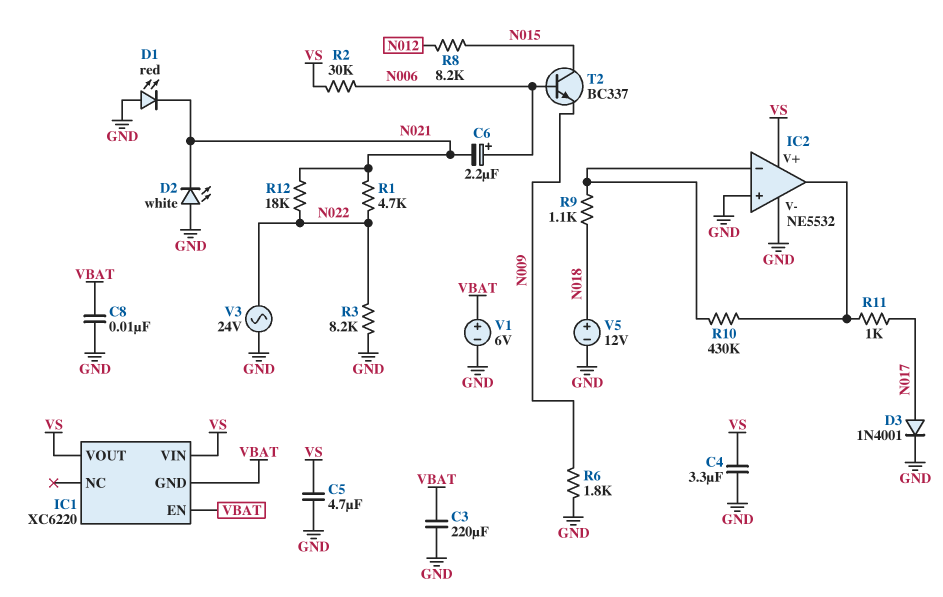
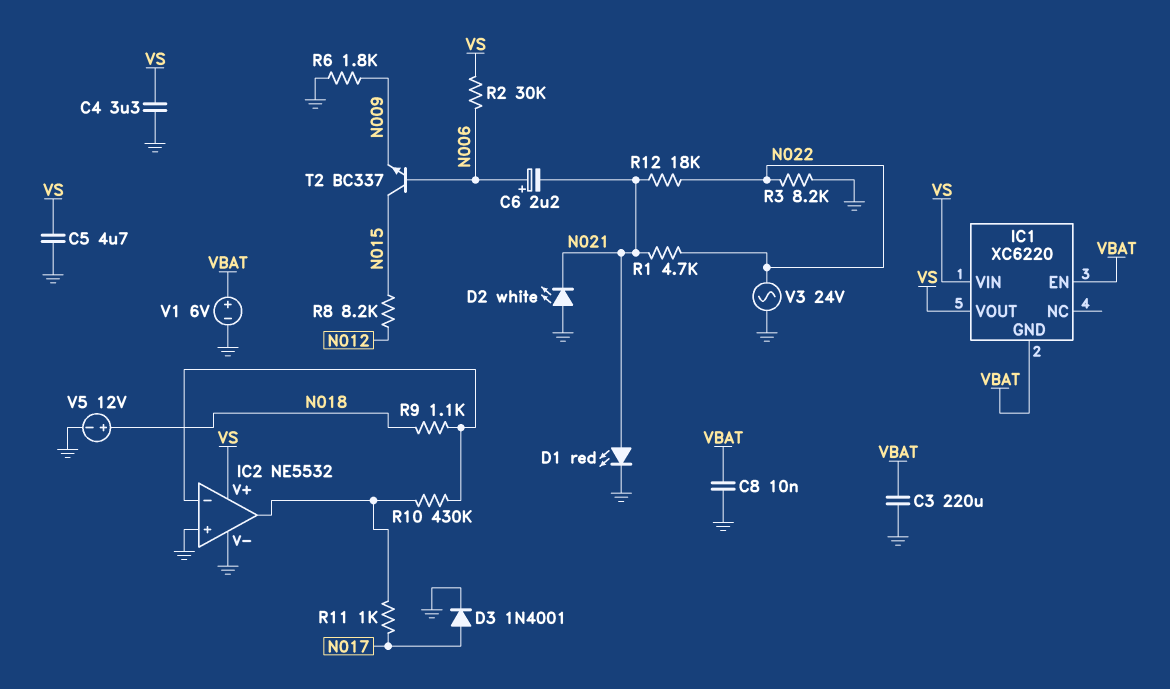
D1: LED red (A GND, K N021) -> LED red (A N021, K GND)

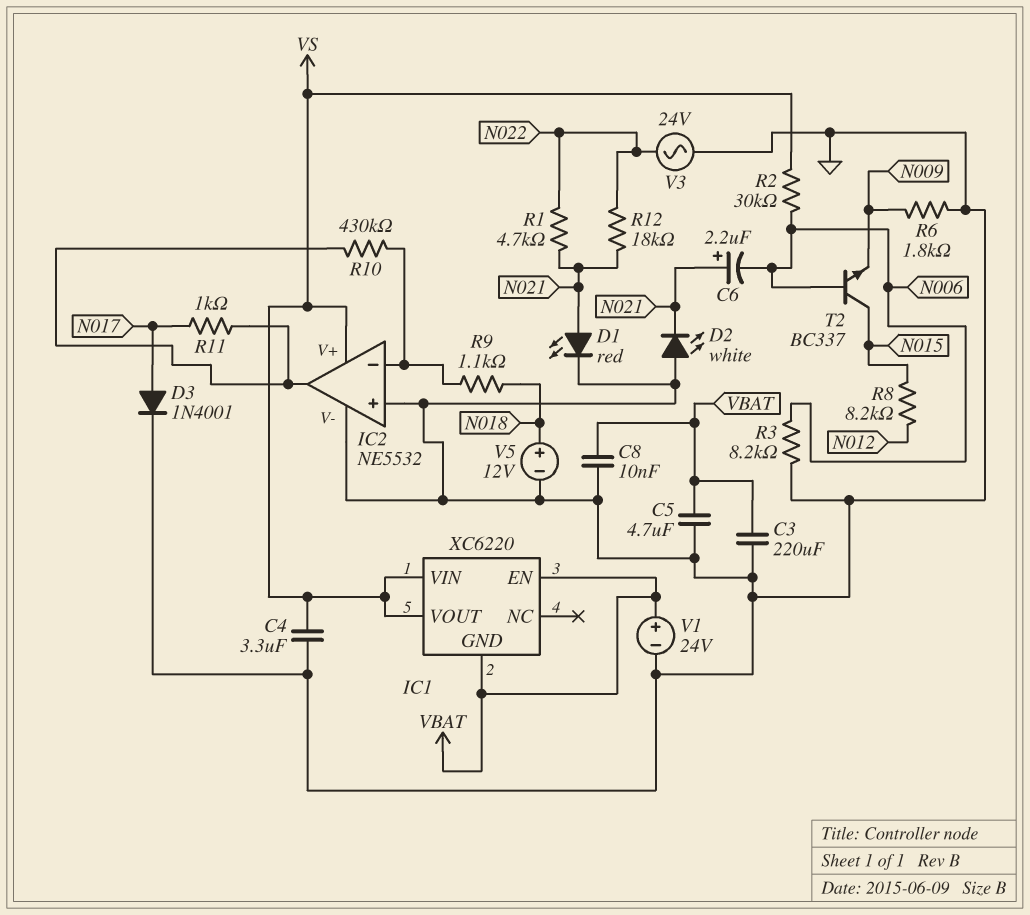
C5: 4.7uF (GND, VS) -> 4.7uF (GND, VBAT)
C6: 2.2uF (plus N006, minus N021) -> 2.2uF (plus N021, minus N006)
R3: 8.2k (GND, N022) -> 8.2k (GND, N006)
V1: 6V (plus VBAT, minus GND) -> 24V (plus VBAT, minus GND)

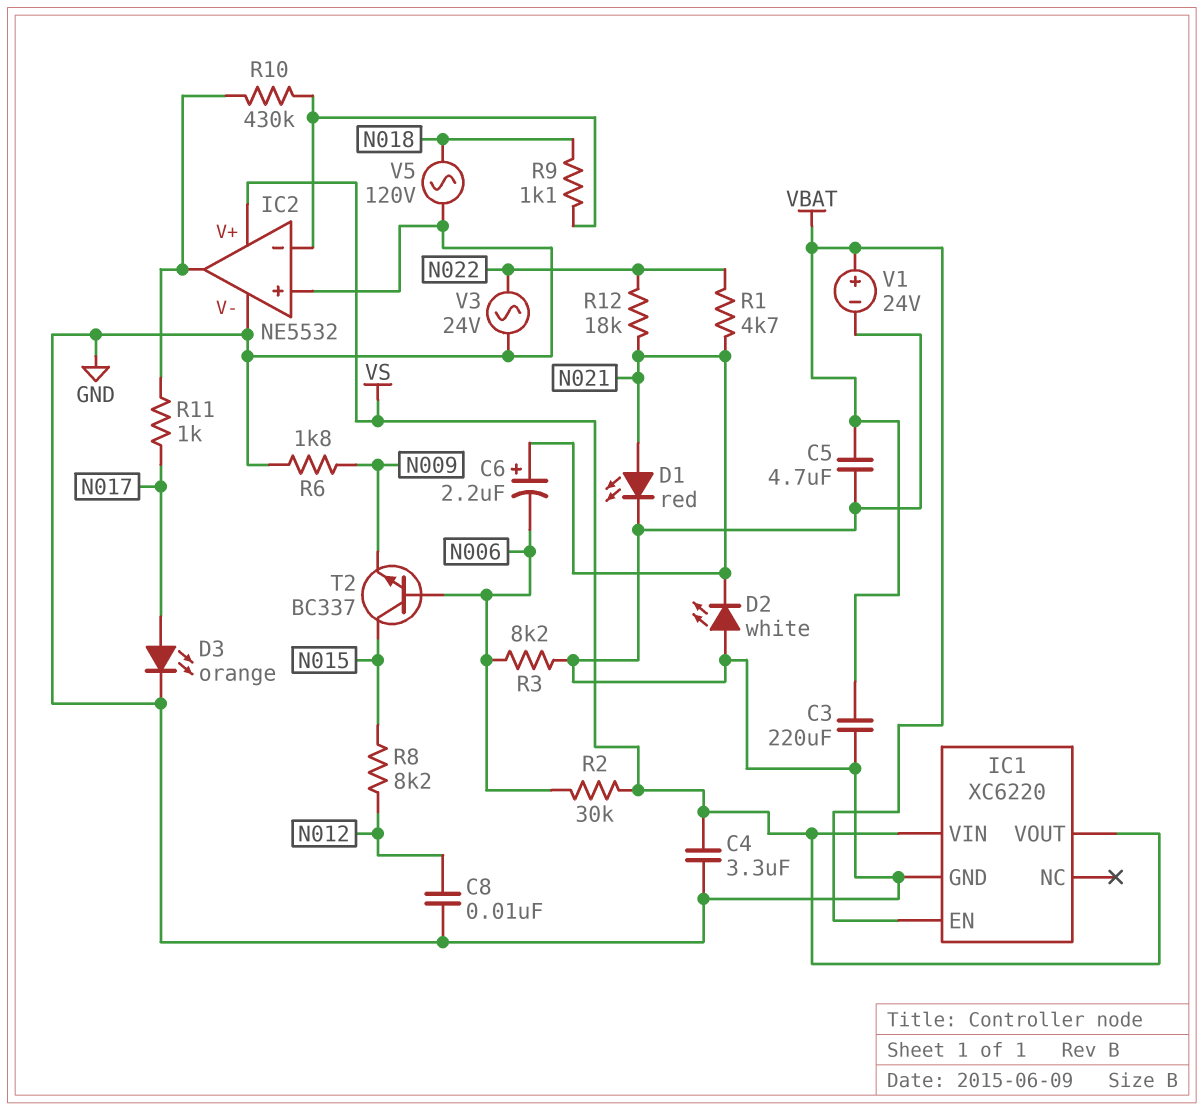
C8: 10nF (GND, VBAT) -> 10nF (GND, N012)
D3: diode 1N4001 (A N017, K GND) -> LED orange (A N017, K GND)
IC1 pin GND: VBAT -> GND
V5: 12V (plus N018, minus GND) -> AC 120V (GND, N018)

